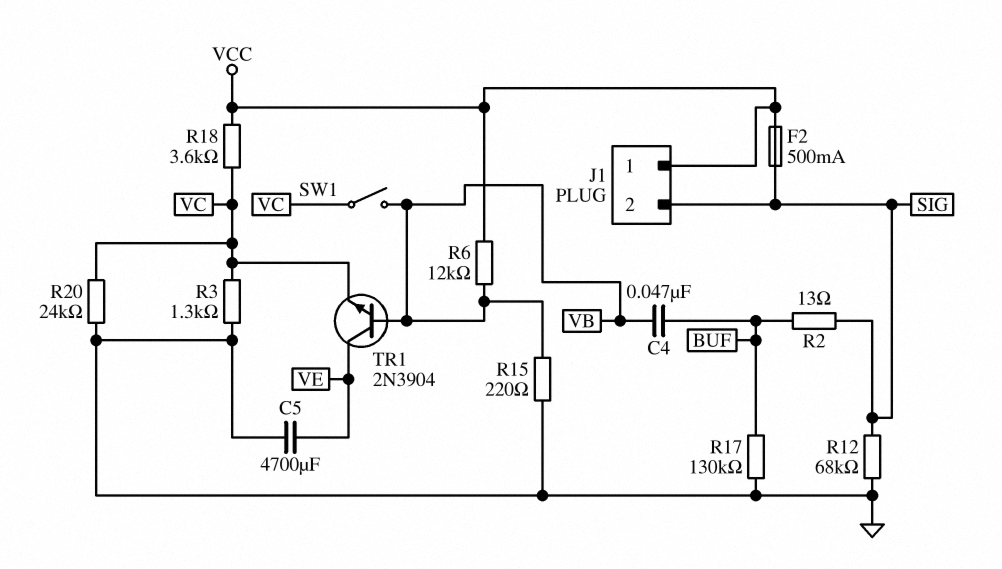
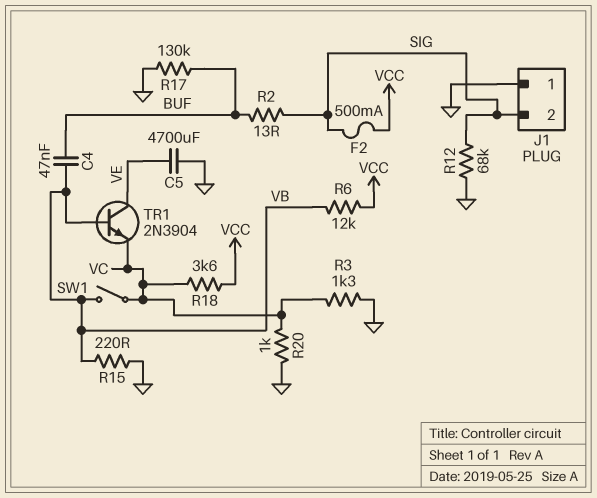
J1 pin 1: VCC -> GND
R20: 24k (GND, VC) -> 1k (GND, VC)

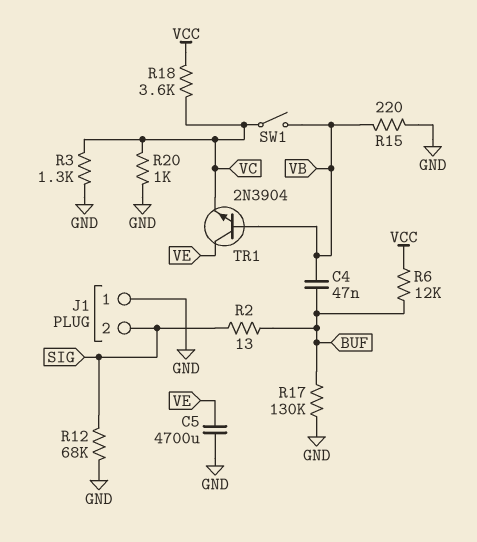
F2: 500mA (SIG, VCC) -> none
R6: 12k (VB, VCC) -> 12k (BUF, VCC)

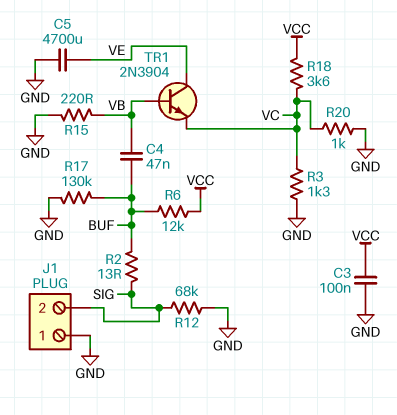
C3: none -> 100nF (GND, VCC)
SW1: switch (VB, VC) -> none

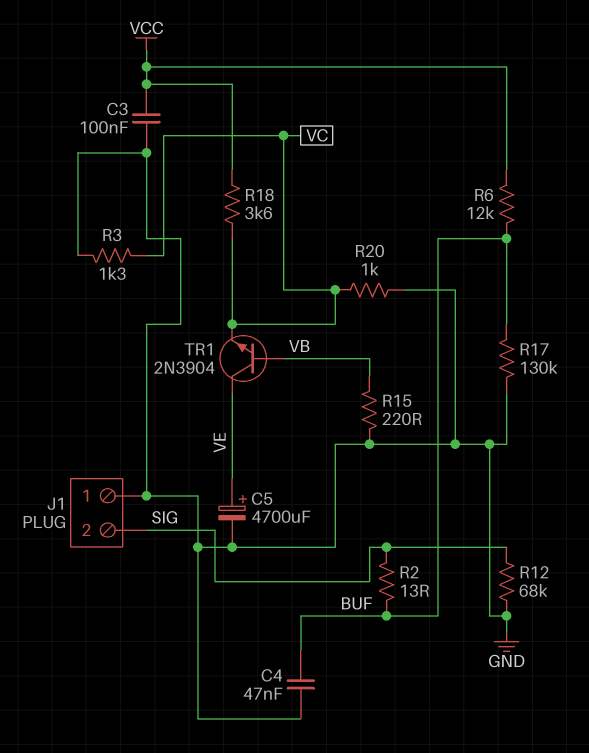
C4: 47nF (BUF, VB) -> 47nF (BUF, GND)
C5: 4700uF (GND, VE) -> 4700uF (plus VE, minus GND)

